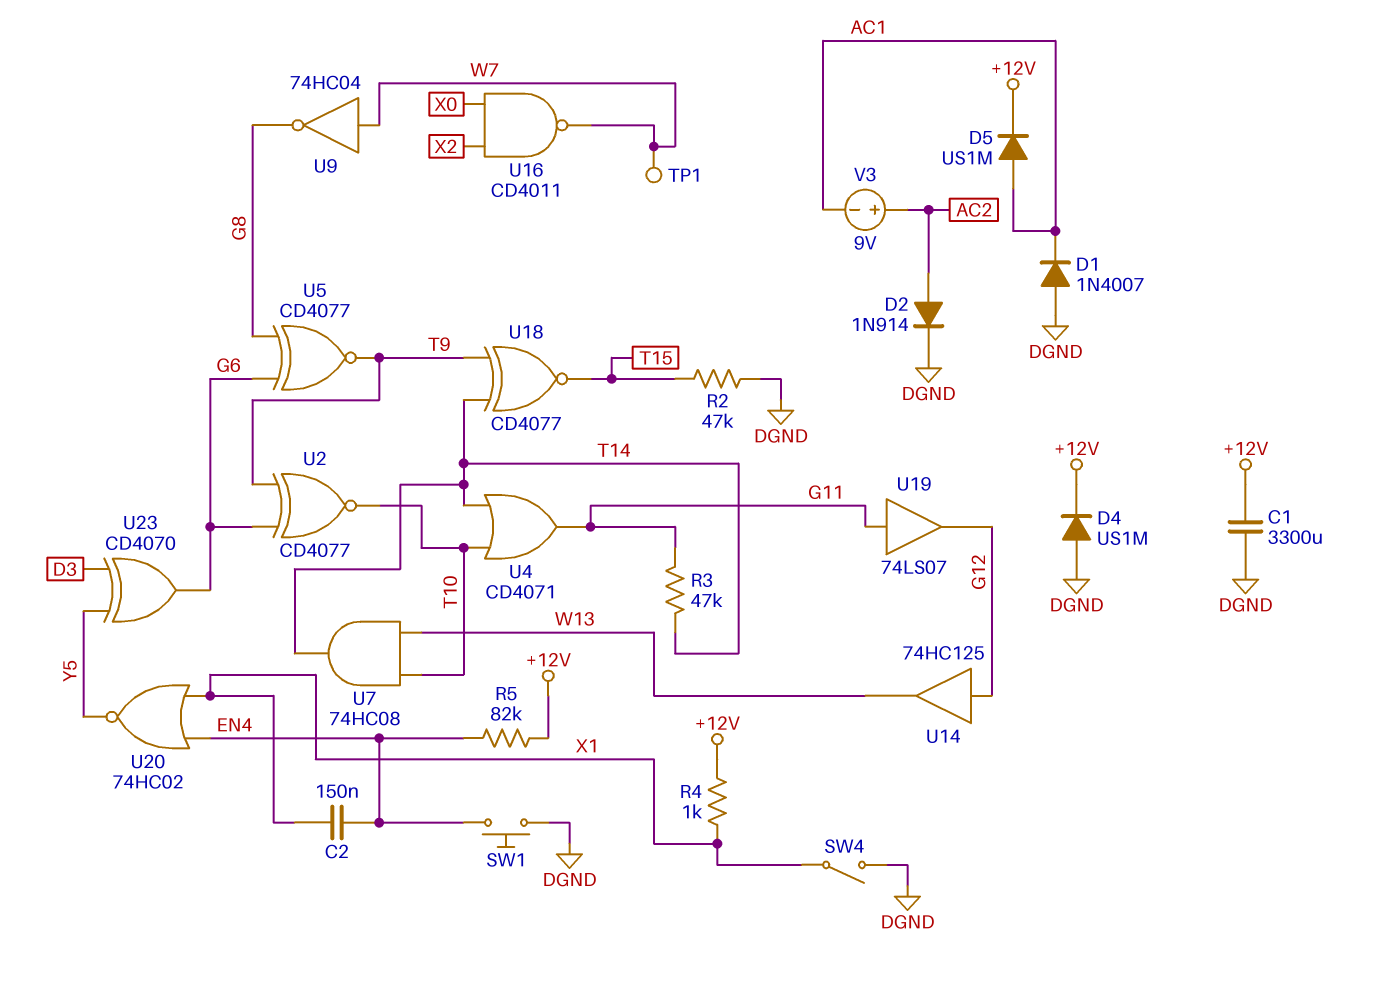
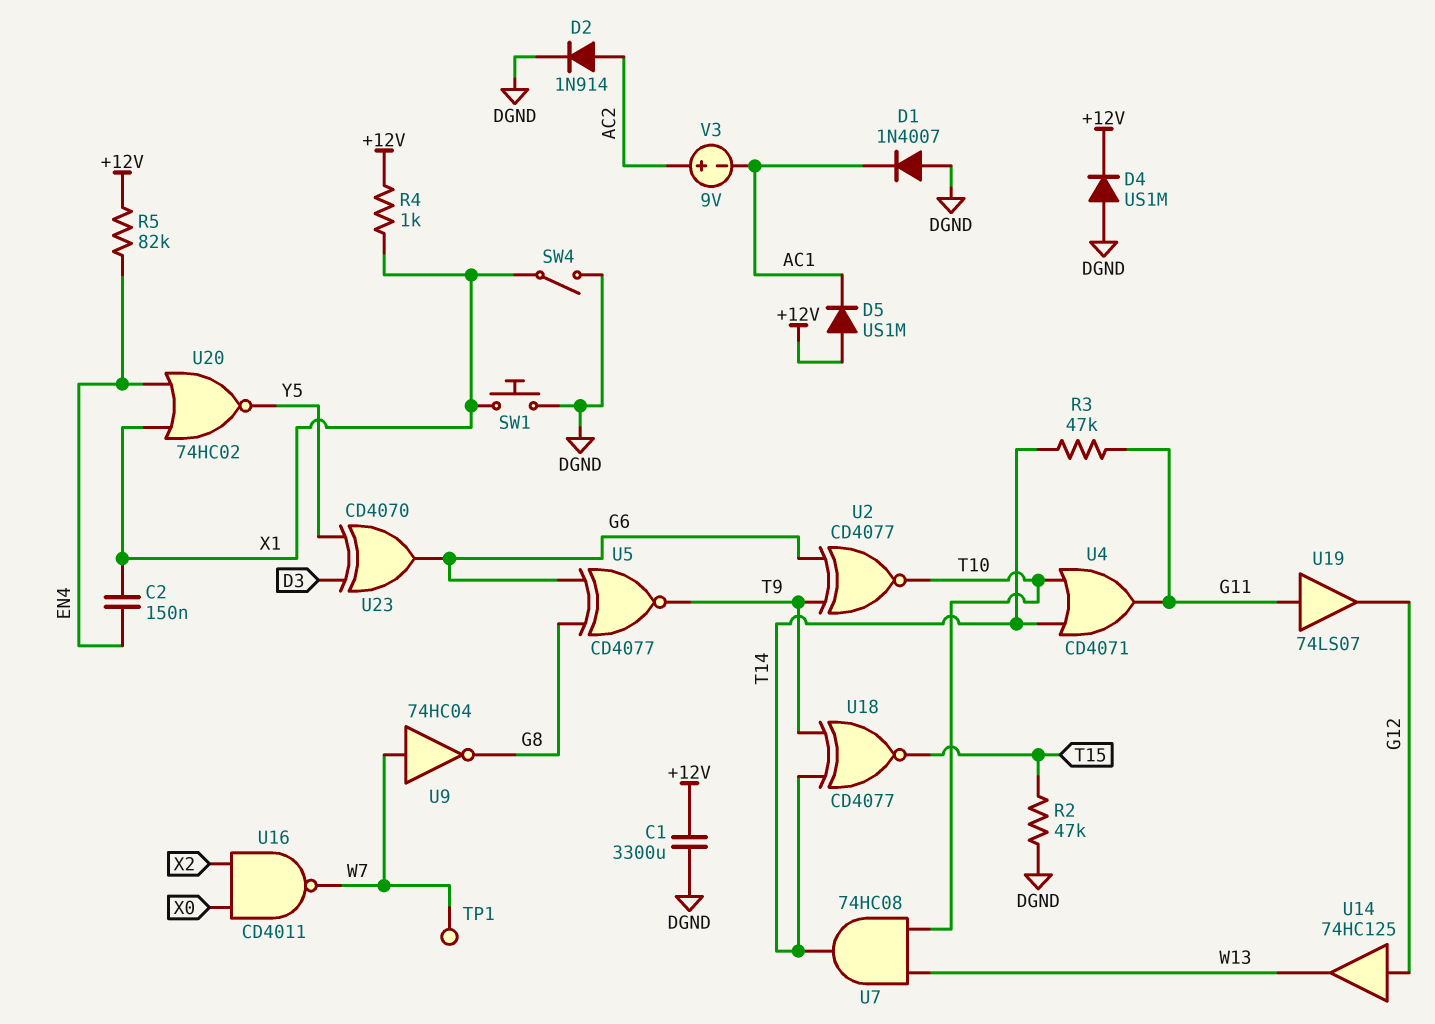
D5: diode US1M (A AC1, K +12V) -> diode US1M (A +12V, K AC1)
SW1: button (DGND, EN4) -> button (DGND, X1)

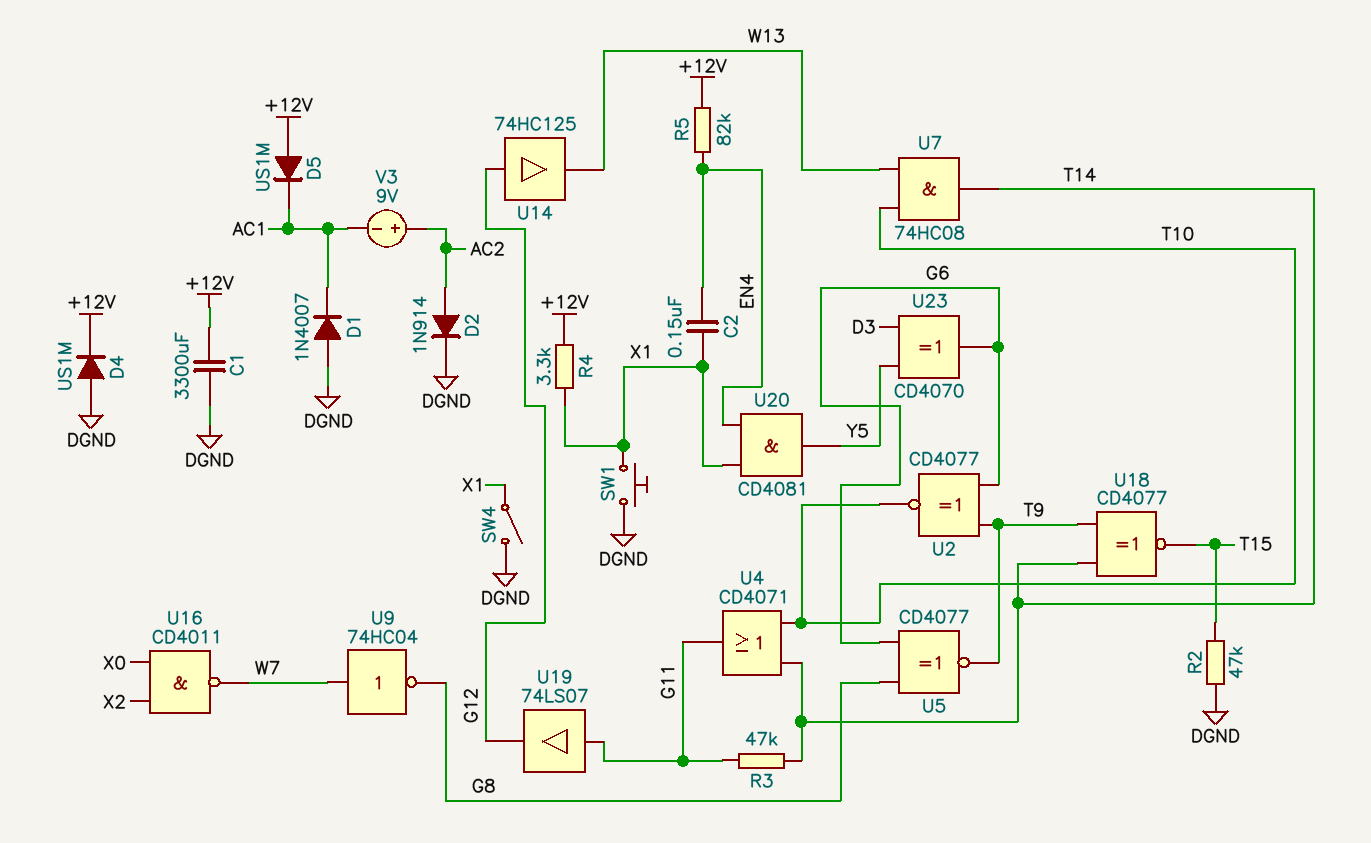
R4: 1k (+12V, X1) -> 3.3k (+12V, X1)
TP1: test point (W7) -> none
U20: NOR 74HC02 (in EN4, in X1, out Y5) -> AND CD4081 (in EN4, in X1, out Y5)

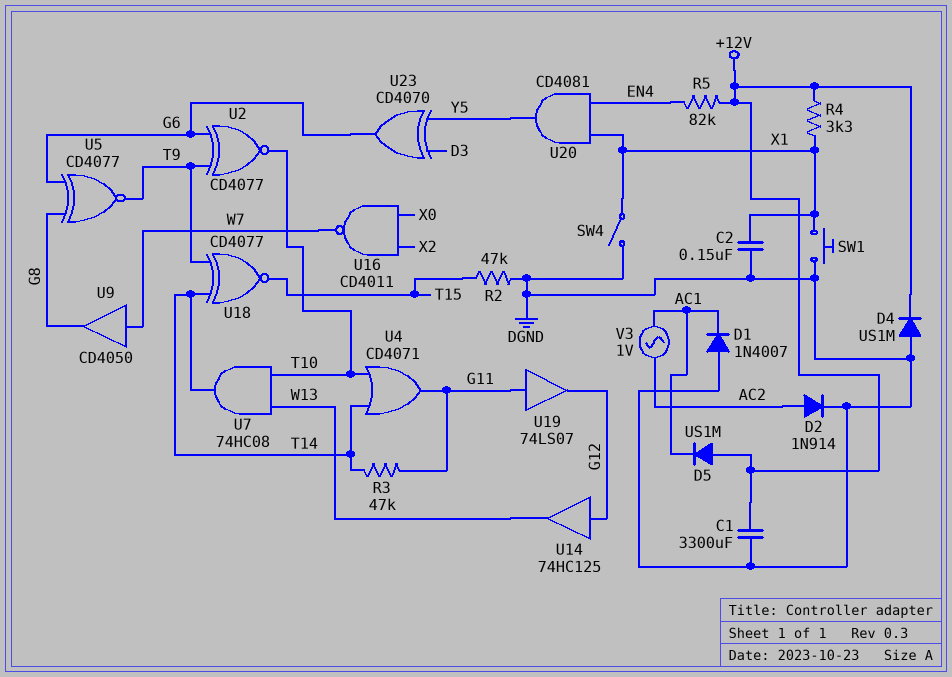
C2: 150nF (EN4, X1) -> 150nF (DGND, X1)
U9: NOT 74HC04 (in W7, out G8) -> buffer CD4050 (in W7, out G8)
V3: 9V (plus AC2, minus AC1) -> AC 1V (AC1, AC2)

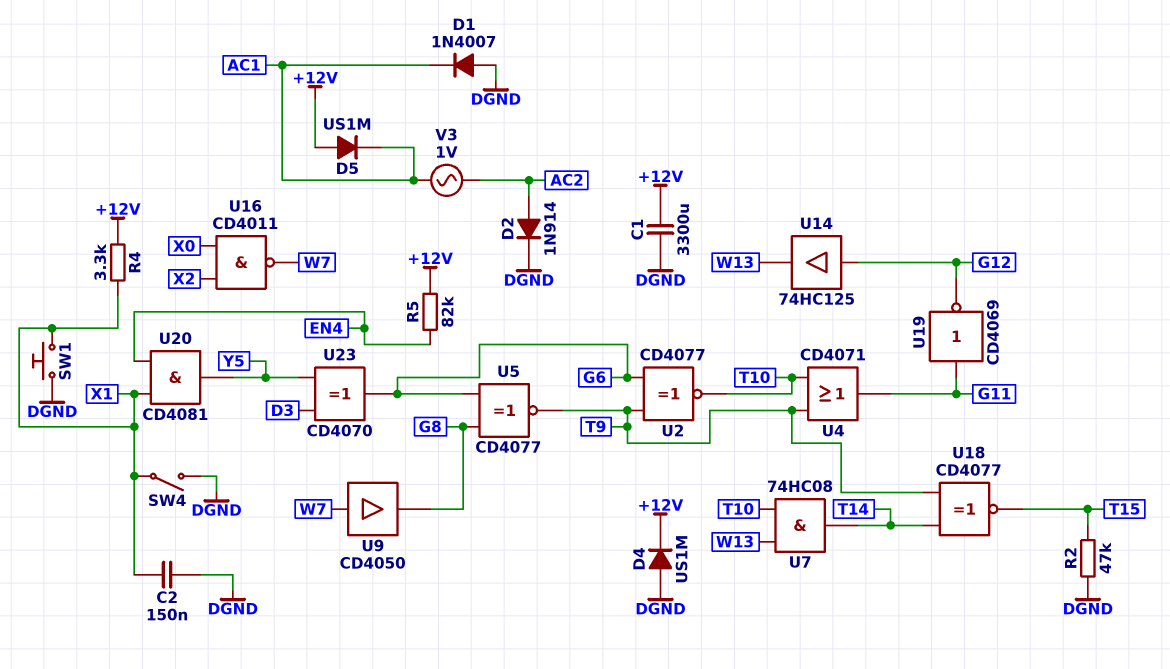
R3: 47k (G11, T14) -> none
U4: OR CD4071 (in T10, in T14, out G11) -> OR CD4071 (in T9, in T10, out G11)
U19: buffer 74LS07 (in G11, out G12) -> NOT CD4069 (in G11, out G12)

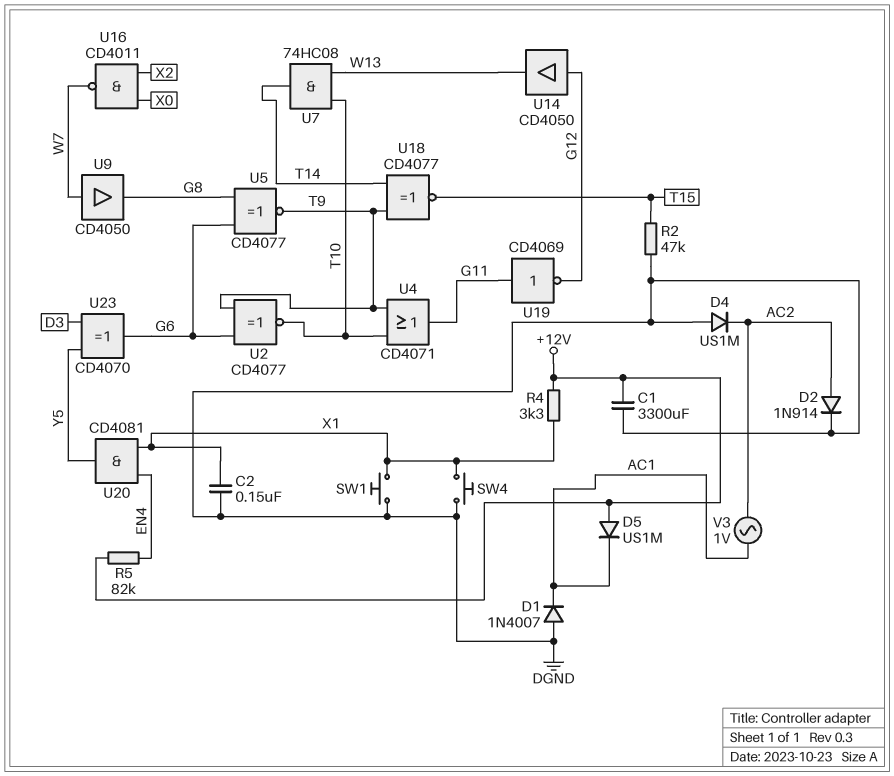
D4: diode US1M (A DGND, K +12V) -> diode US1M (A DGND, K AC2)
SW4: switch (DGND, X1) -> button (DGND, X1)
U14: buffer 74HC125 (in G12, out W13) -> buffer CD4050 (in G12, out W13)

